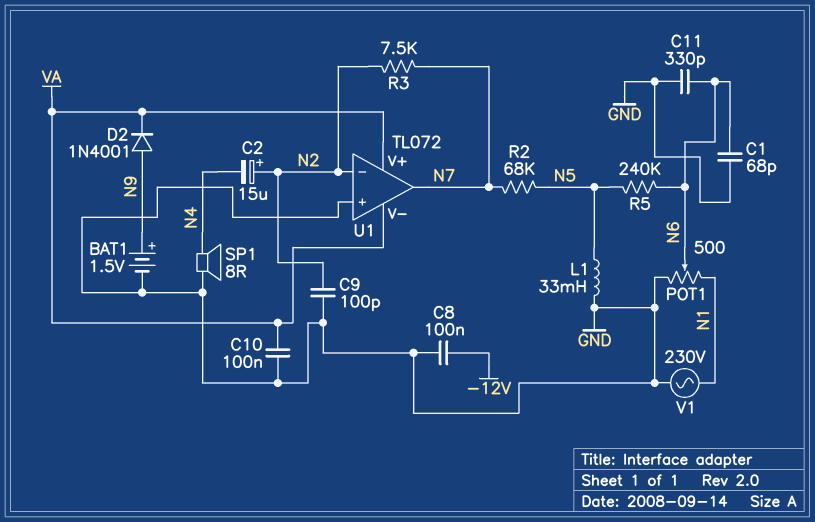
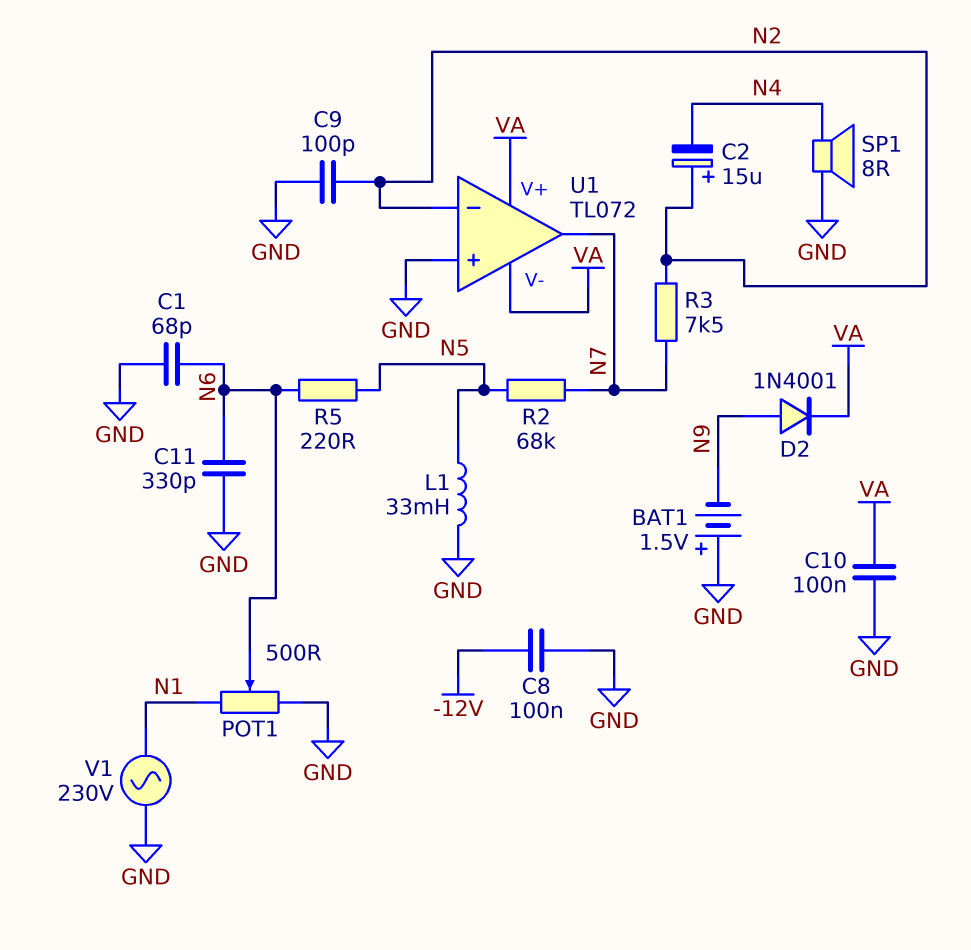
BAT1: 1.5V (plus N9, minus GND) -> 1.5V (plus GND, minus N9)
R5: 240k (N5, N6) -> 220 (N5, N6)

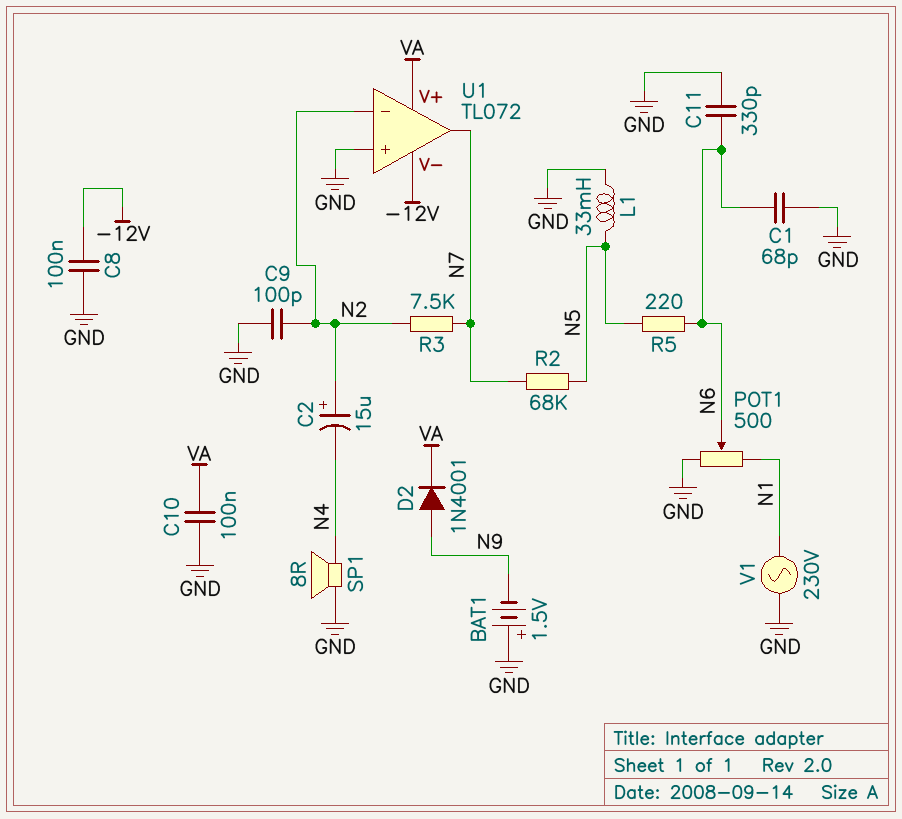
U1 pin V-: VA -> -12V

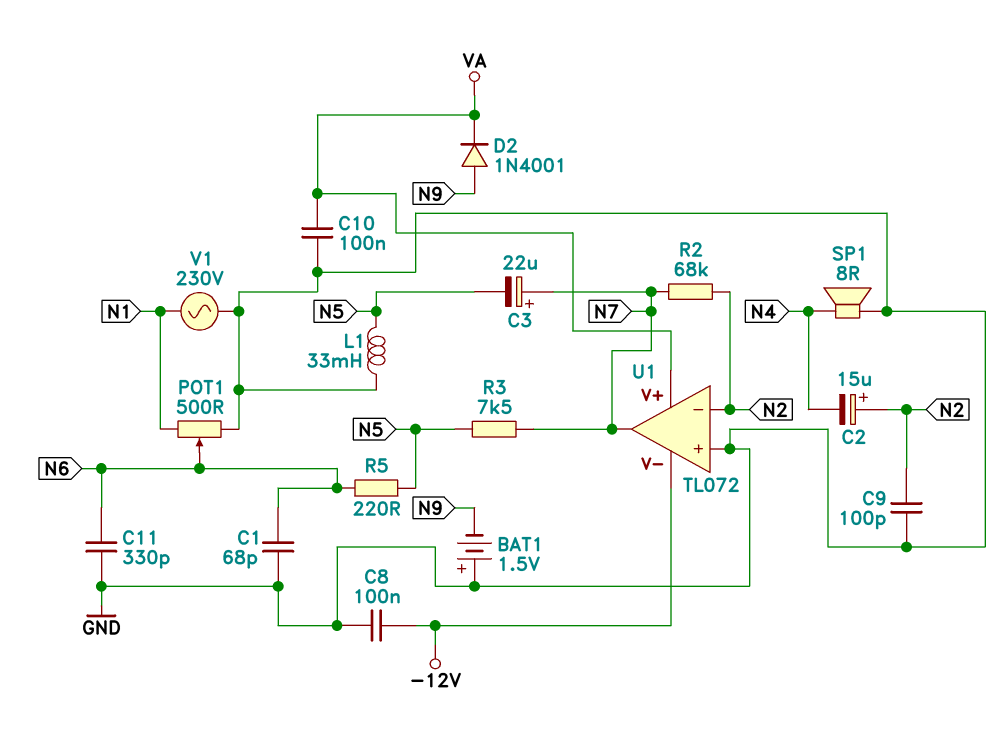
C3: none -> 22uF (plus N7, minus N5)
R2: 68k (N5, N7) -> 68k (N2, N7)
R3: 7.5k (N2, N7) -> 7.5k (N5, N7)

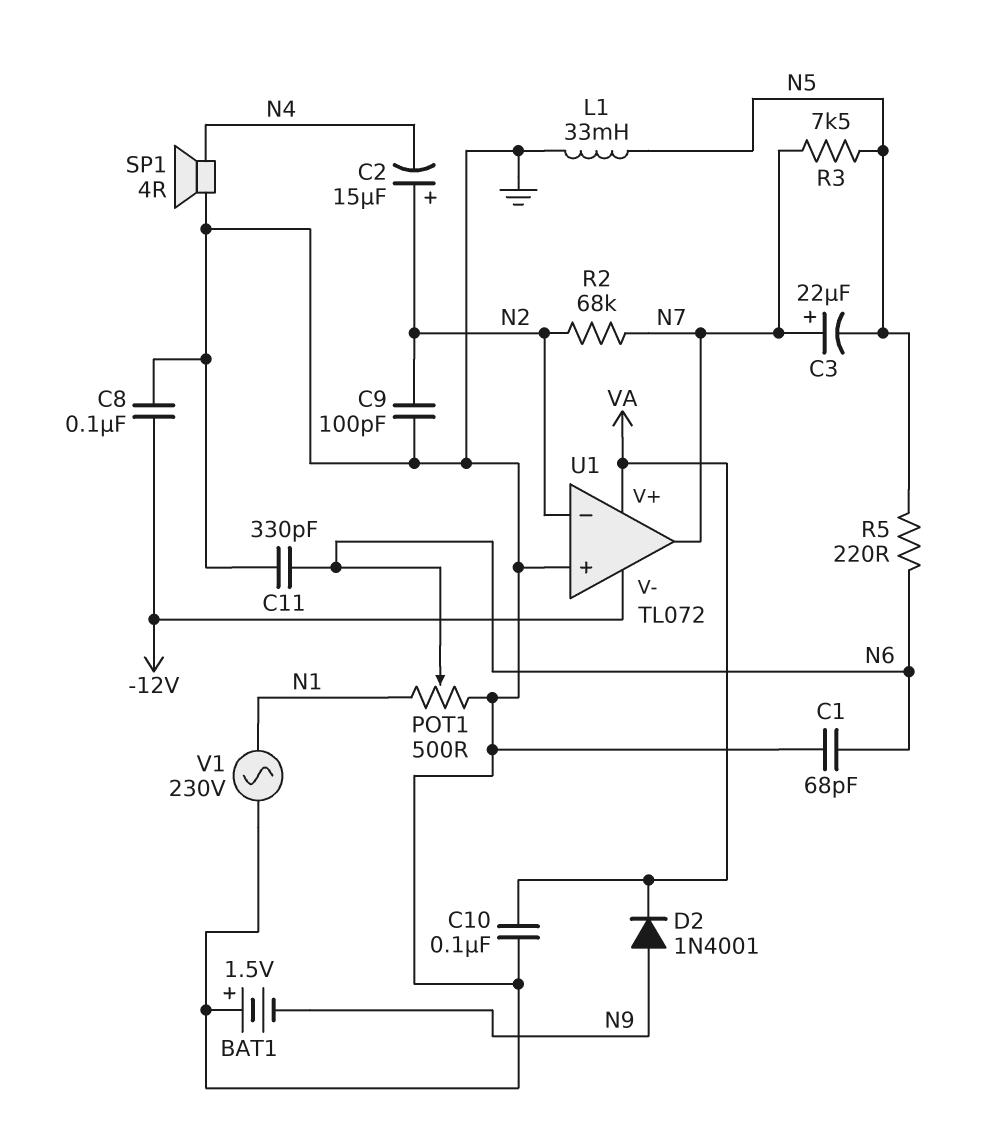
SP1: speaker 8R (GND, N4) -> speaker 4R (GND, N4)

